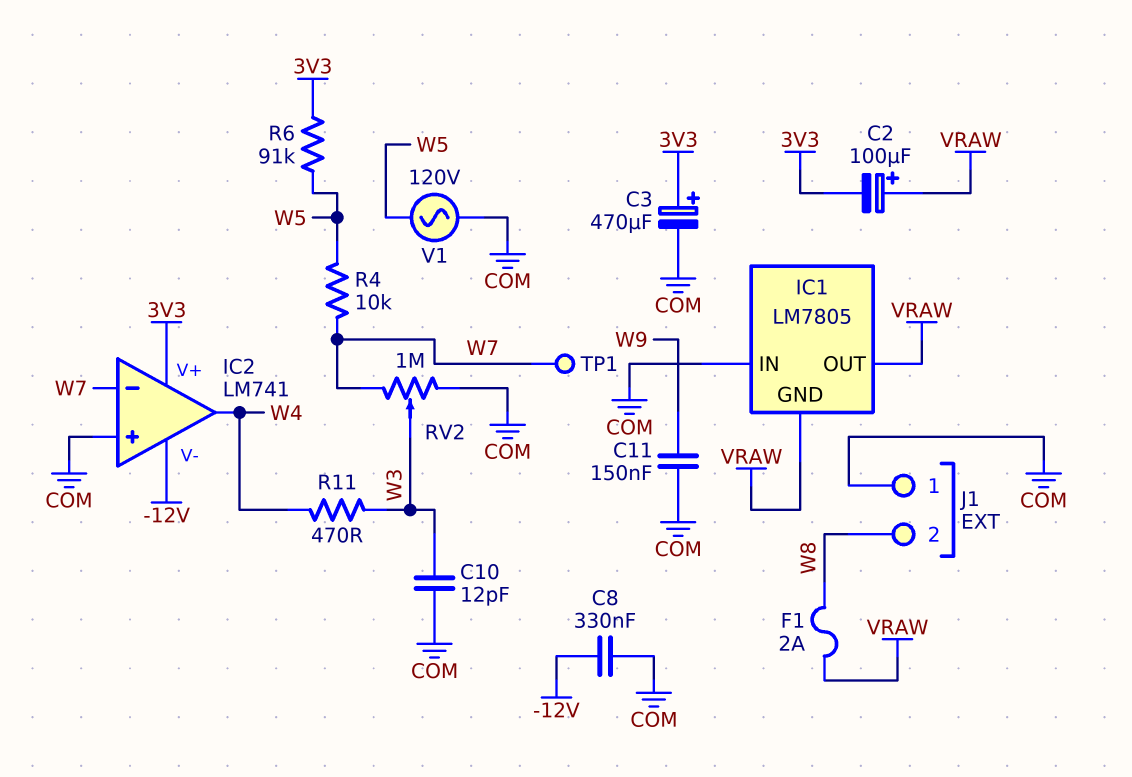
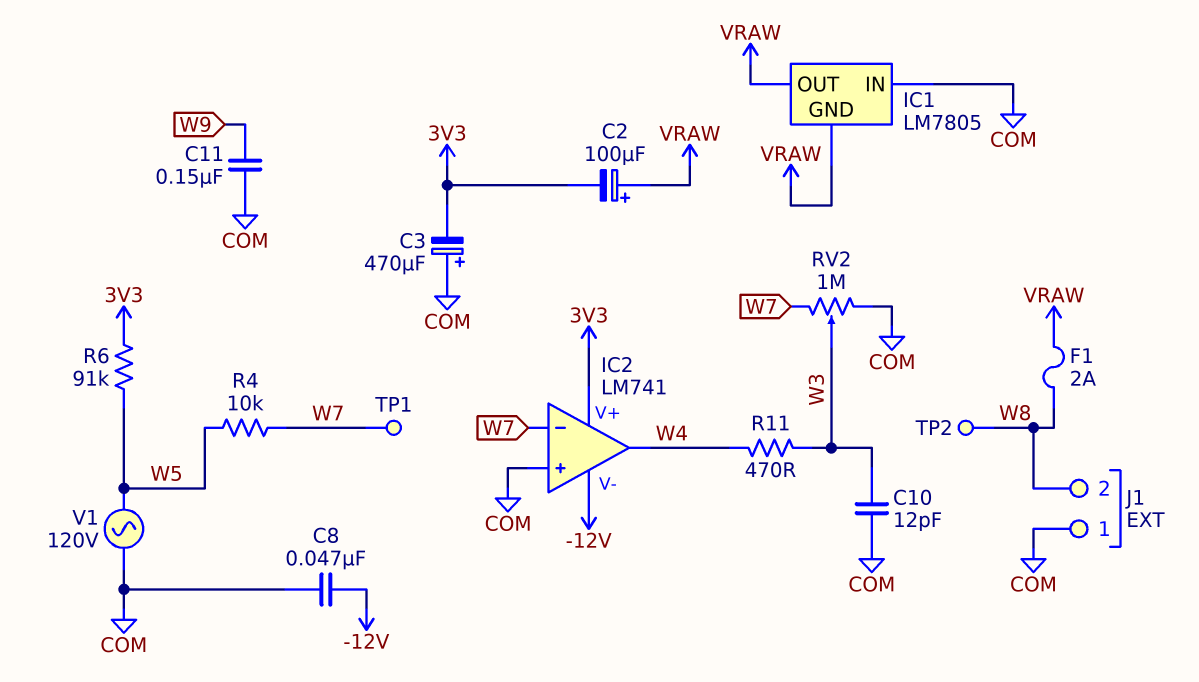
C3: 470uF (plus 3V3, minus COM) -> 470uF (plus COM, minus 3V3)
C8: 330nF (-12V, COM) -> 47nF (-12V, COM)
TP2: none -> test point (W8)

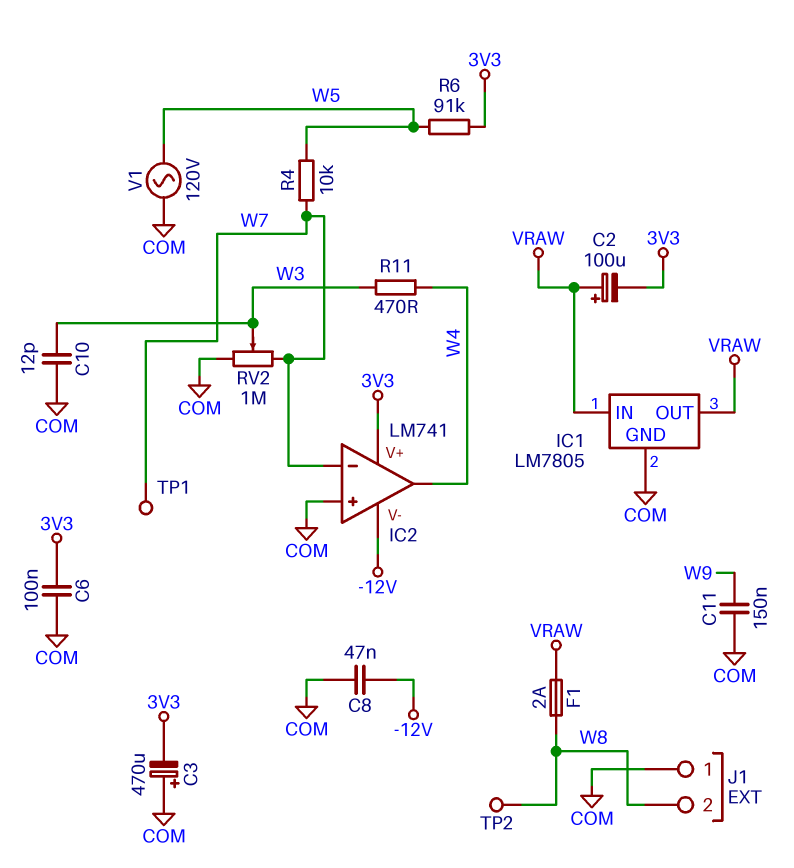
C6: none -> 100nF (3V3, COM)
IC1 pin GND: VRAW -> COM
IC1 pin IN: COM -> VRAW

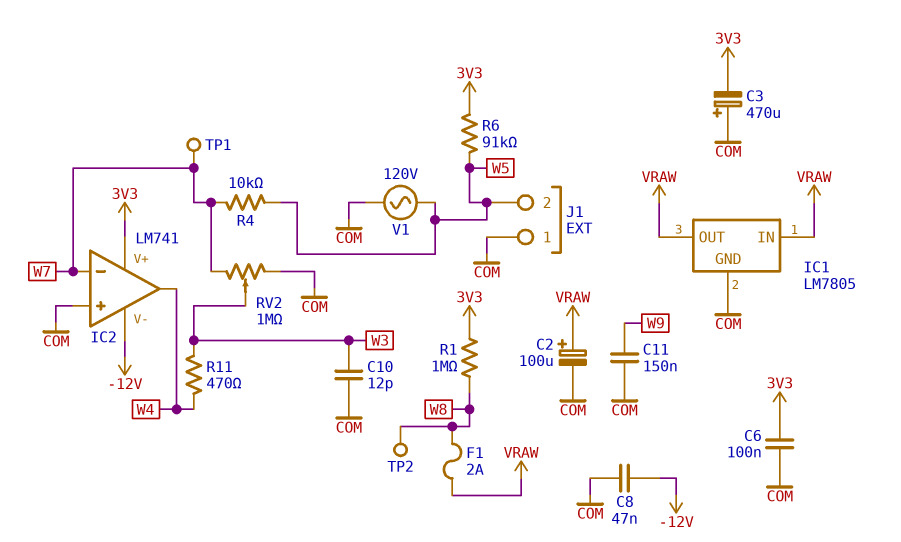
C2: 100uF (plus VRAW, minus 3V3) -> 100uF (plus VRAW, minus COM)
J1 pin 2: W8 -> W5
R1: none -> 1M (3V3, W8)

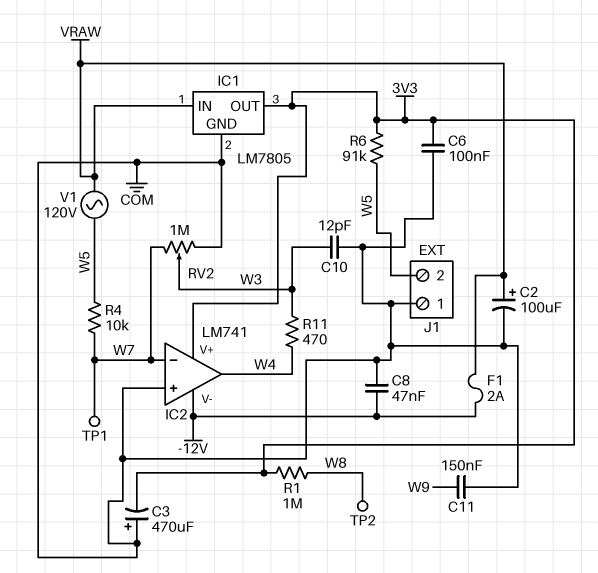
F1: 2A (VRAW, W8) -> 2A (-12V, VRAW)
IC1 pin OUT: VRAW -> 3V3
V1: AC 120V (COM, W5) -> AC 120V (VRAW, W5)

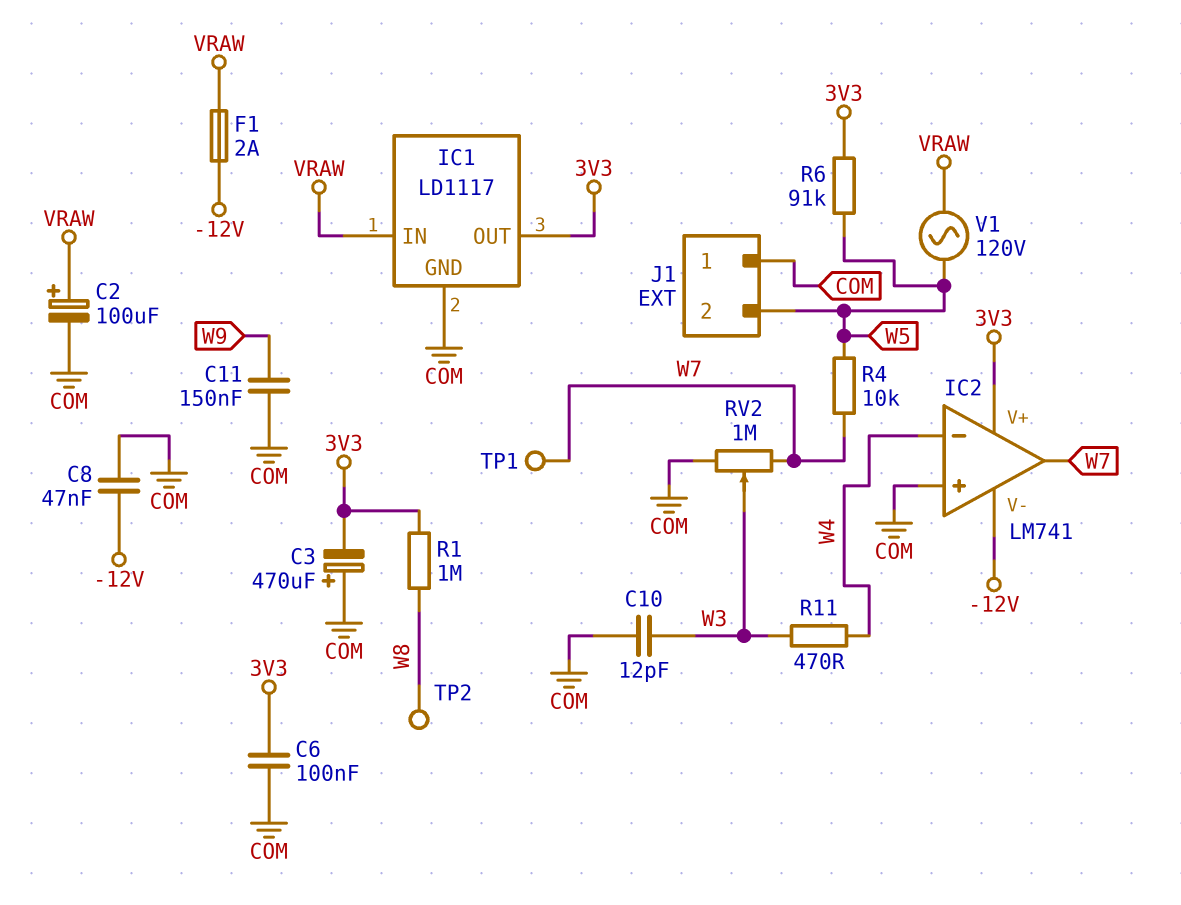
IC1: LM7805 -> LD1117
IC2 pin in-: W7 -> W4
IC2 pin out: W4 -> W7

